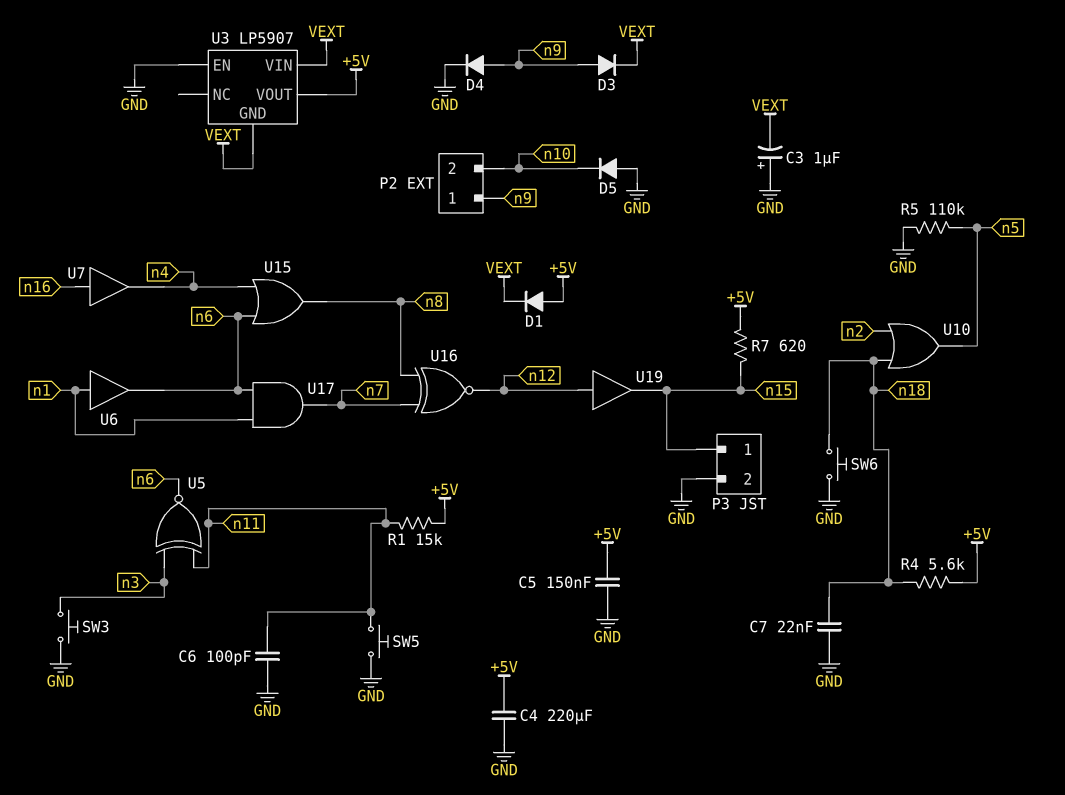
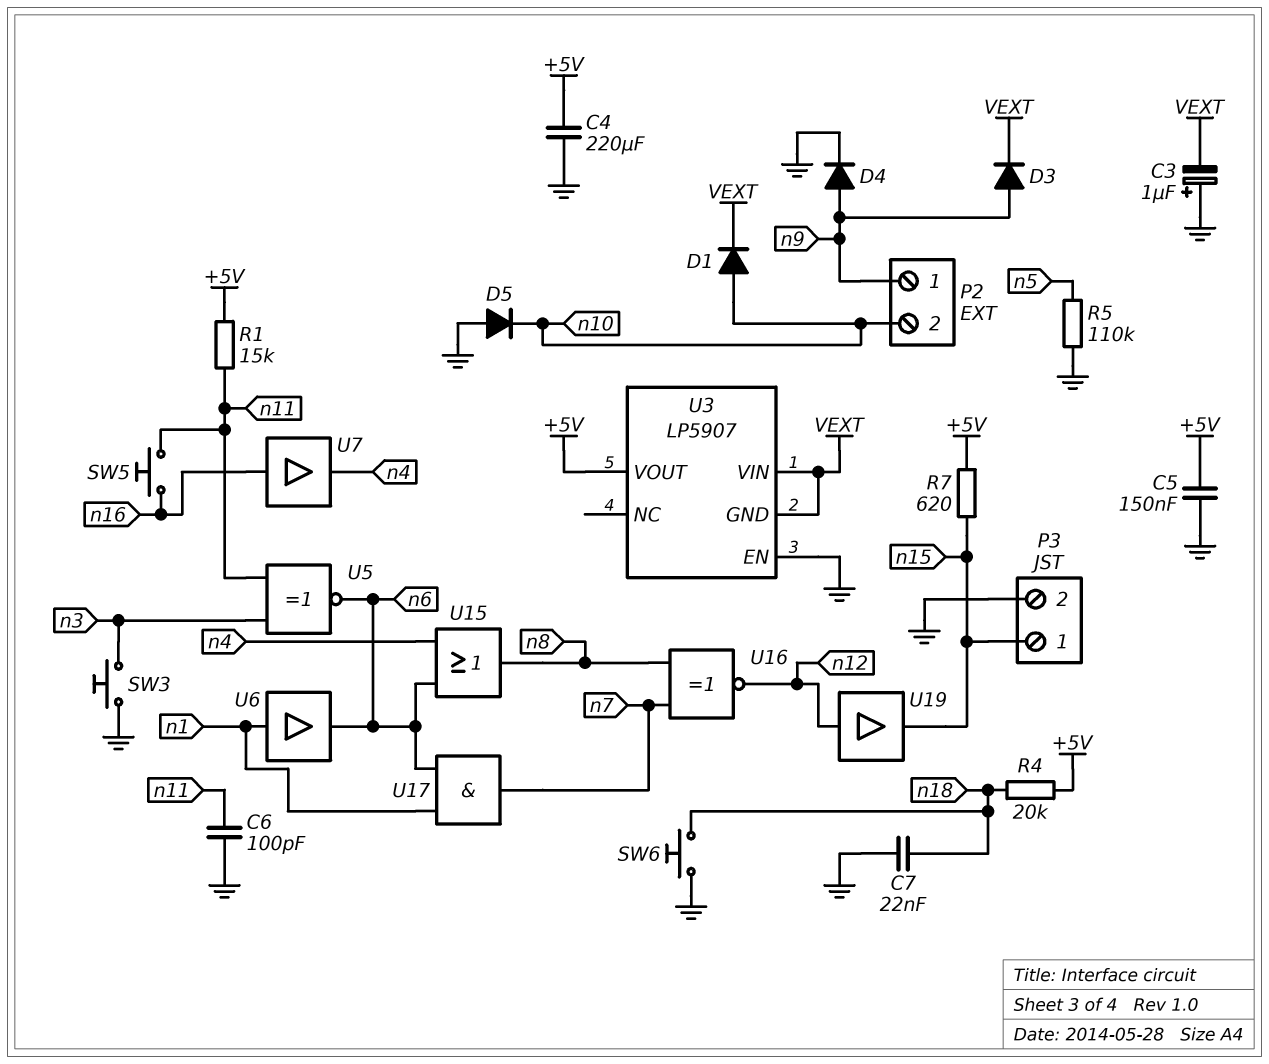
D1: diode (A +5V, K VEXT) -> diode (A n10, K VEXT)
R4: 5.6k (+5V, n18) -> 20k (+5V, n18)
SW5: button (GND, n11) -> button (n11, n16)
U10: OR (in n2, in n18, out n5) -> none

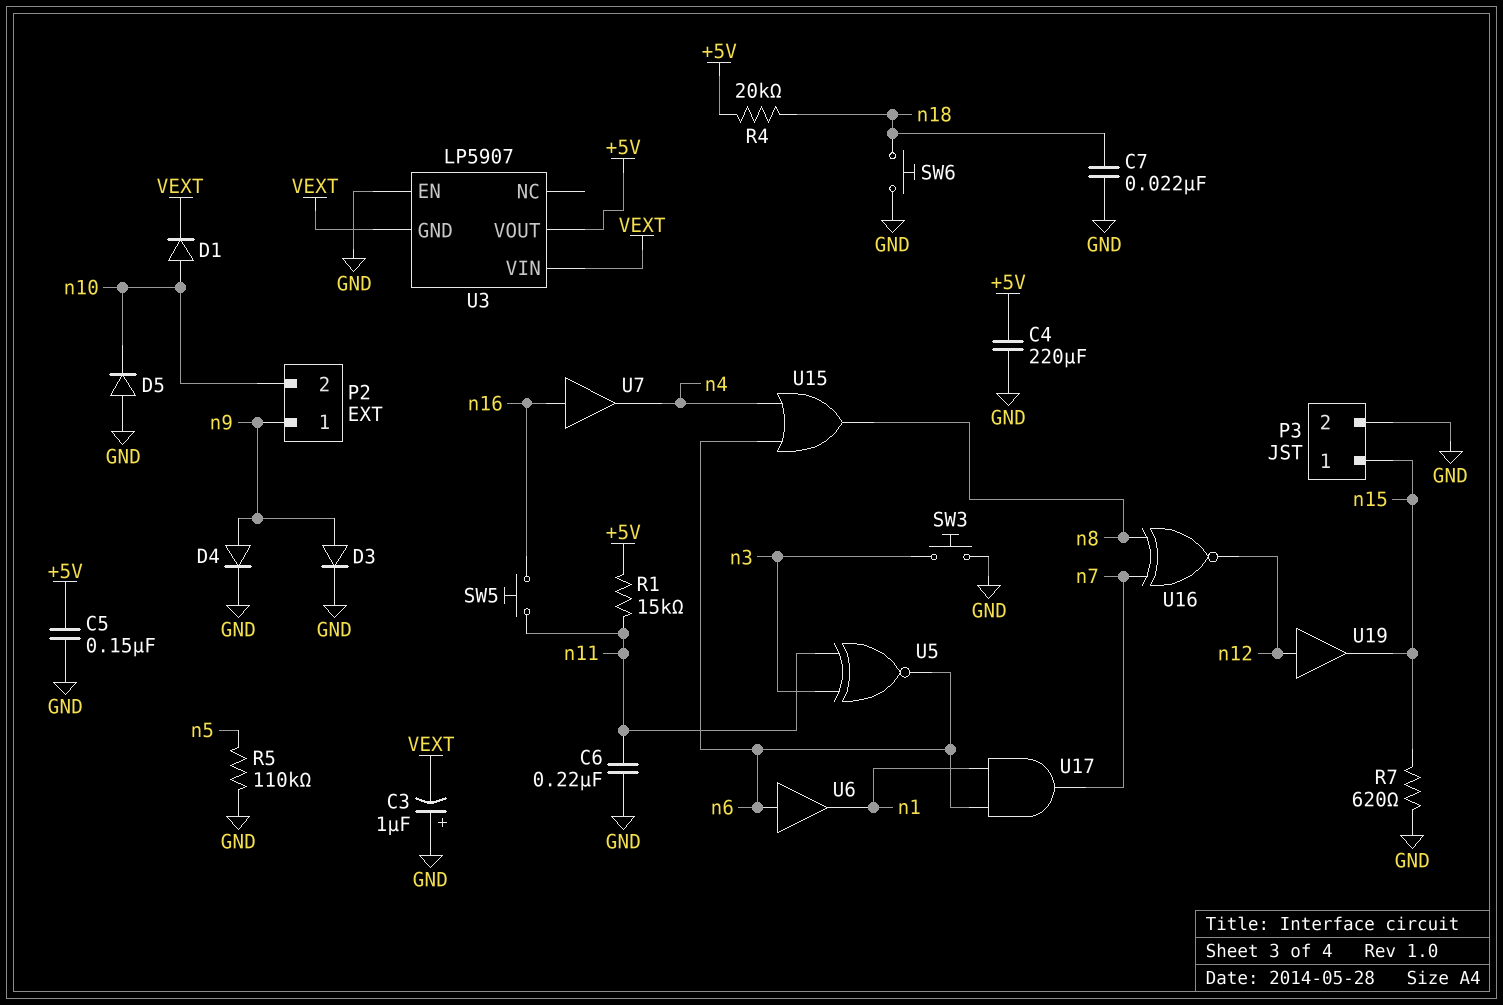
C6: 100pF (GND, n11) -> 220nF (GND, n11)
D3: diode (A n9, K VEXT) -> diode (A n9, K GND)
R7: 620 (+5V, n15) -> 620 (GND, n15)
U6: buffer (in n1, out n6) -> buffer (in n6, out n1)

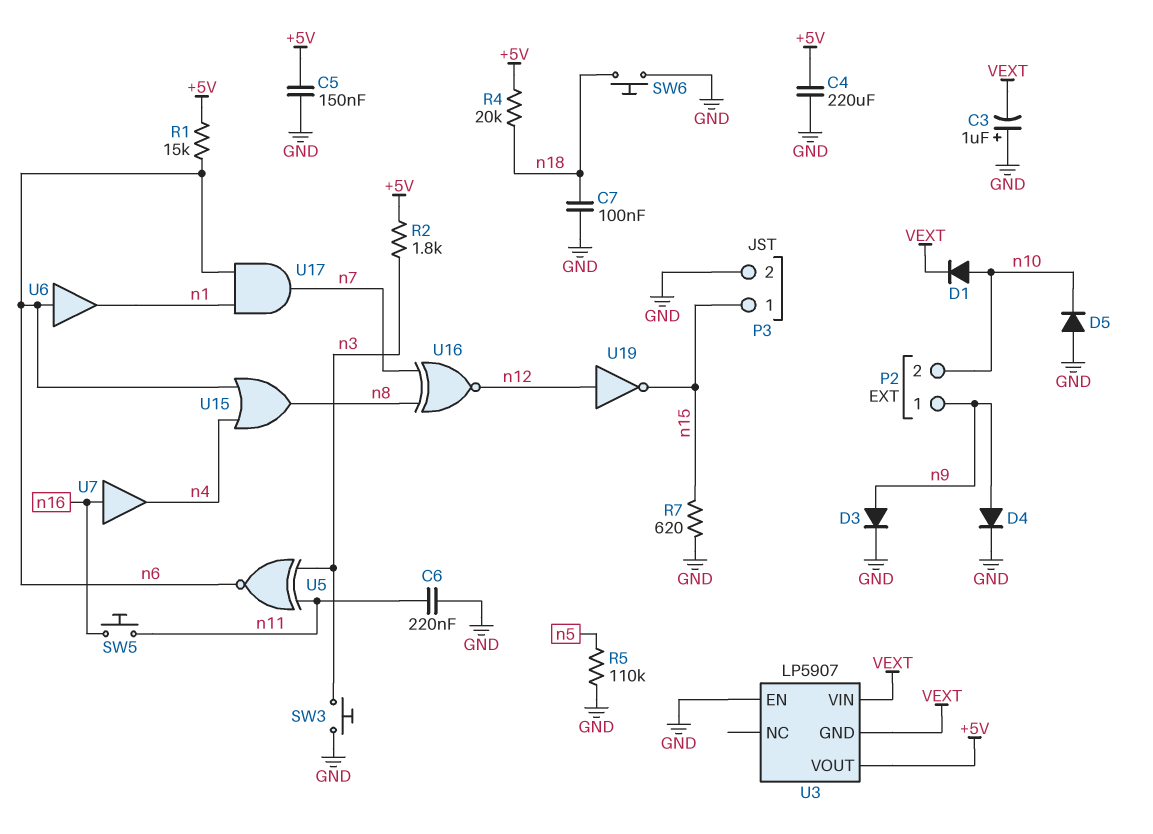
C7: 22nF (GND, n18) -> 100nF (GND, n18)
R1: 15k (+5V, n11) -> 15k (+5V, n6)
R2: none -> 1.8k (+5V, n3)
U19: buffer (in n12, out n15) -> NOT (in n12, out n15)

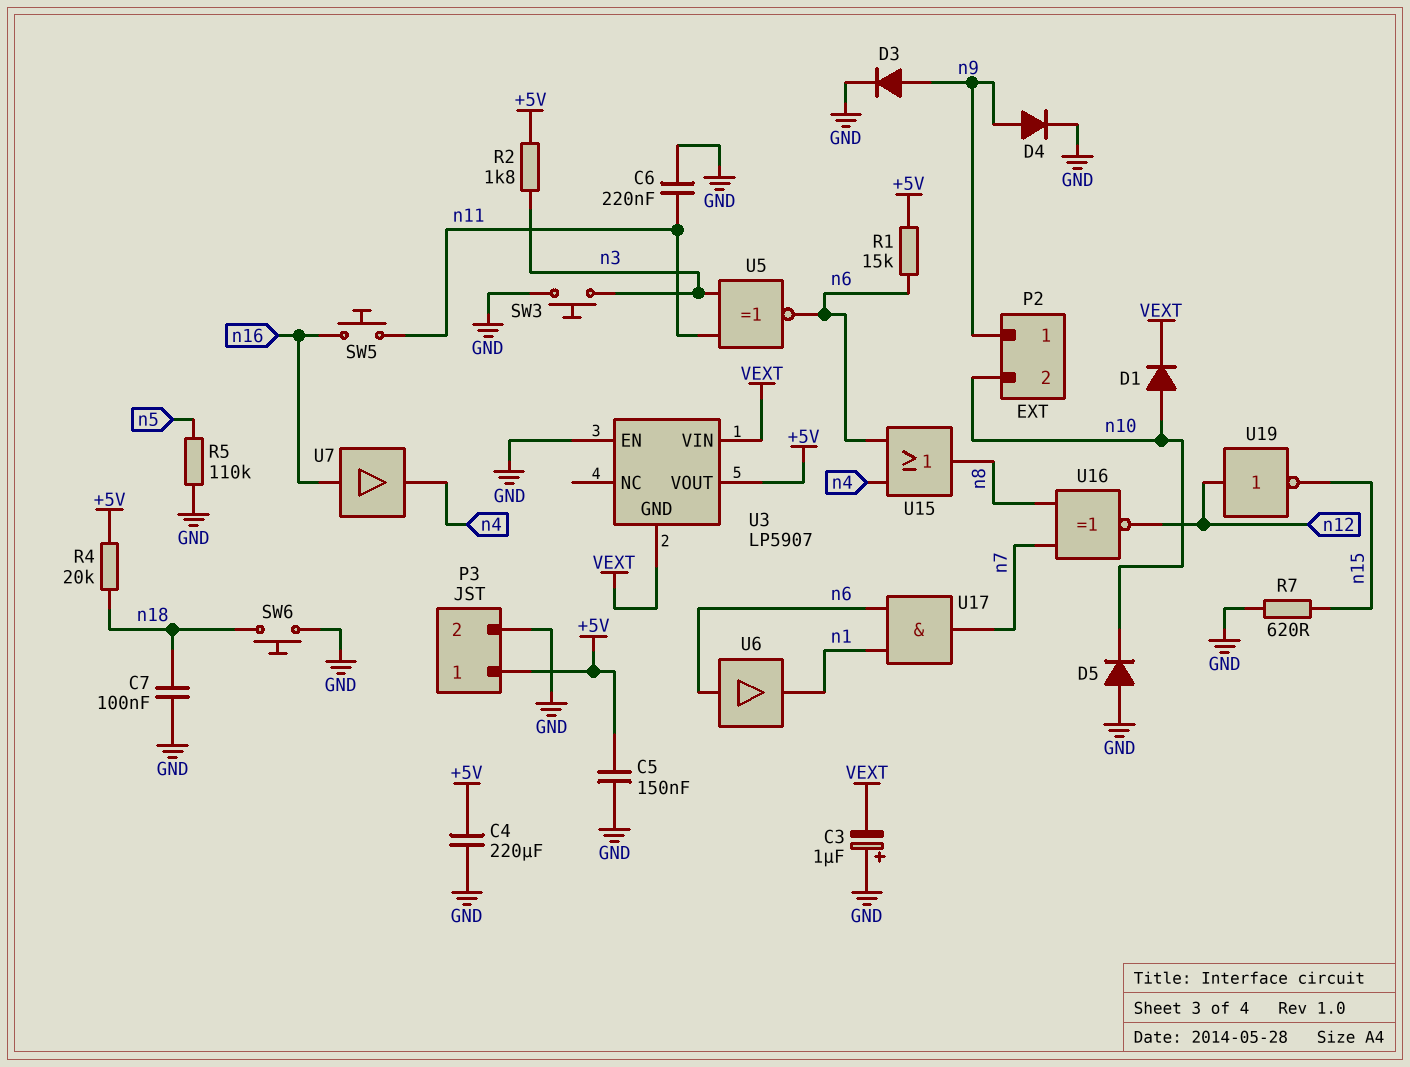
P3 pin 1: n15 -> +5V

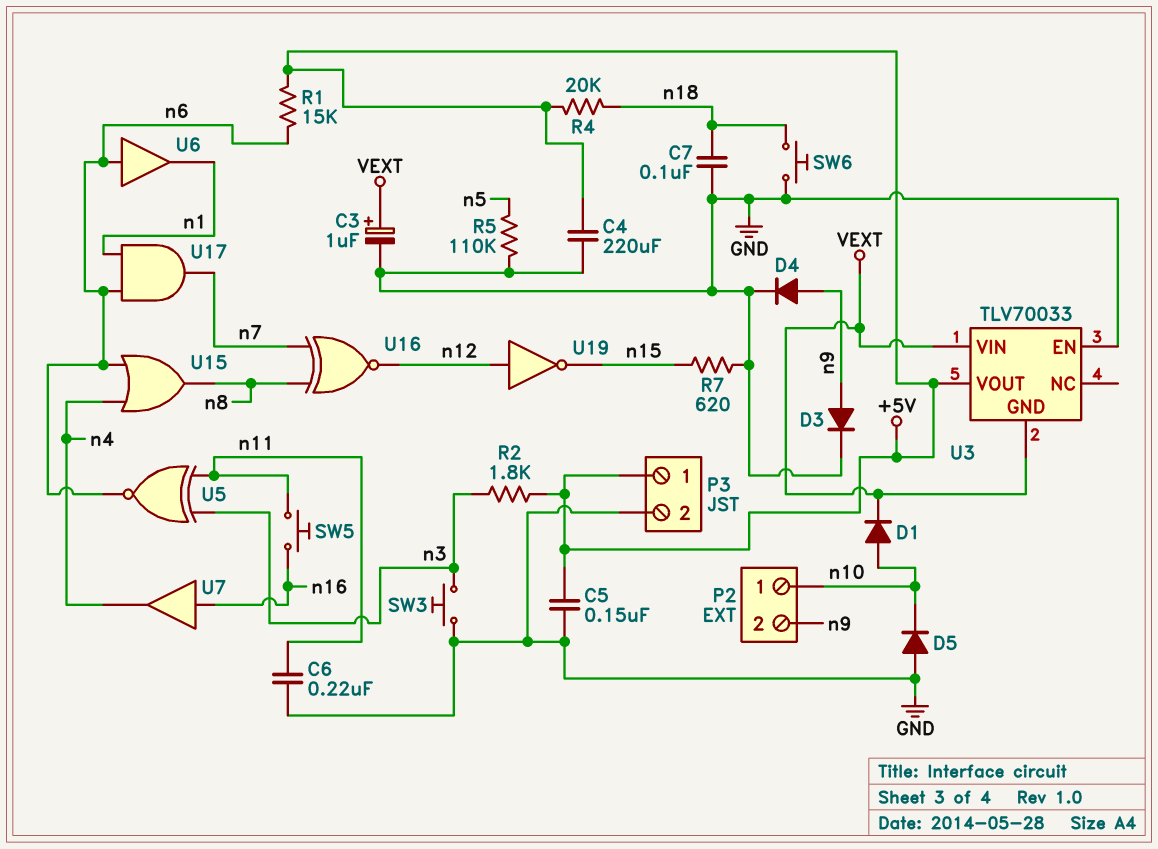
C3: 1uF (plus GND, minus VEXT) -> 1uF (plus VEXT, minus GND)
P2 pin 1: n9 -> n10
P2 pin 2: n10 -> n9
U3: LP5907 -> TLV70033

